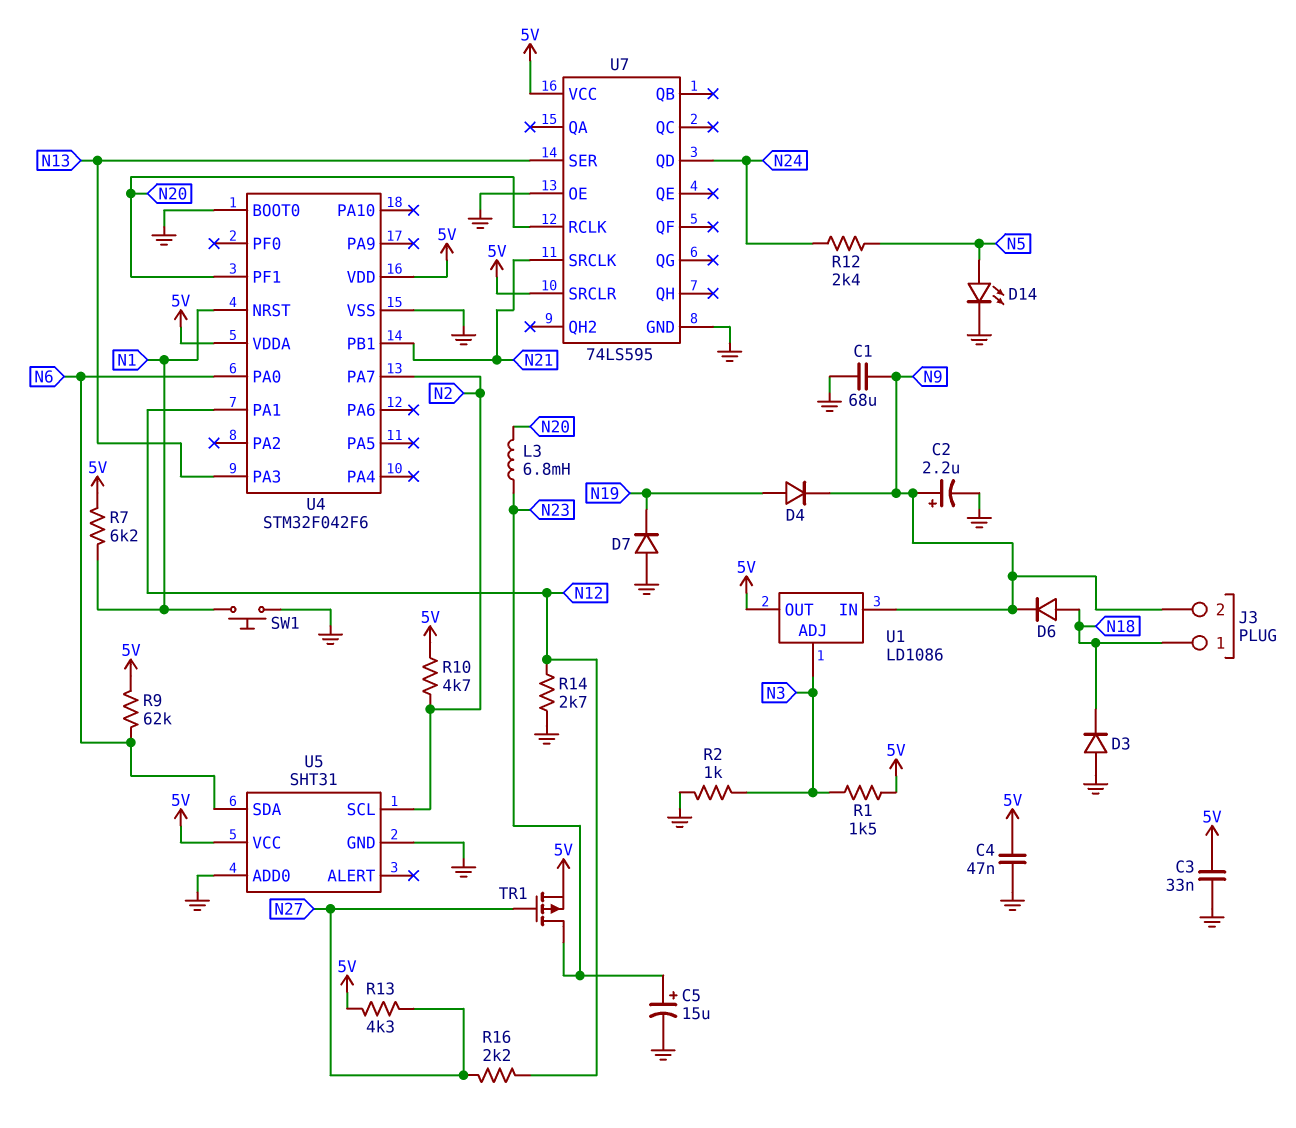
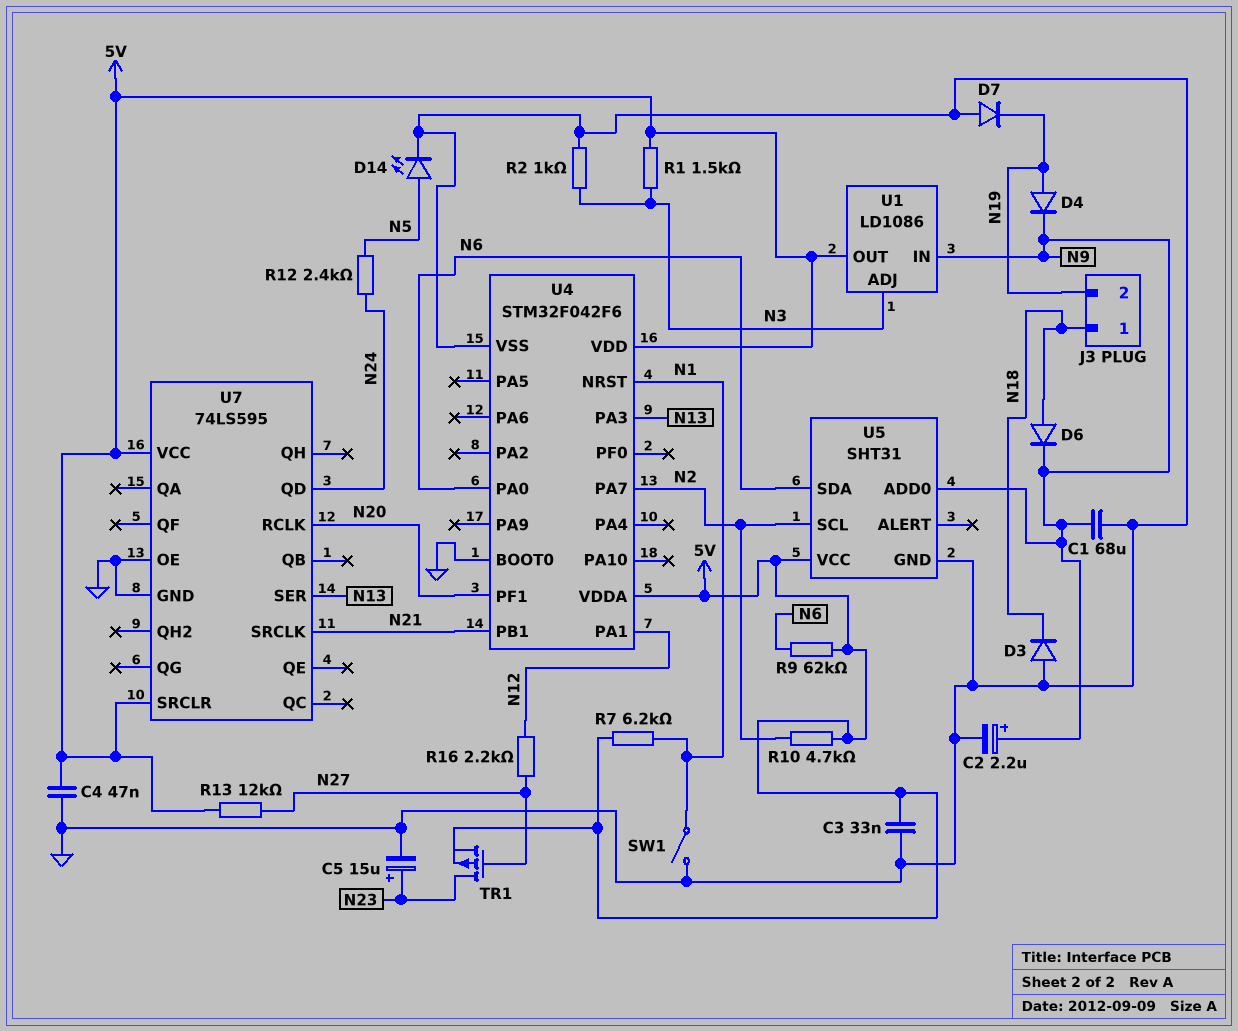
J3 pin 2: N9 -> N19
L3: 6.8mH (N20, N23) -> none
R13: 4.3k (5V, N27) -> 12k (5V, N27)
R14: 2.7k (GND, N12) -> none
SW1: button (GND, N1) -> switch (GND, N1)
U5 pin ADD0: GND -> N9

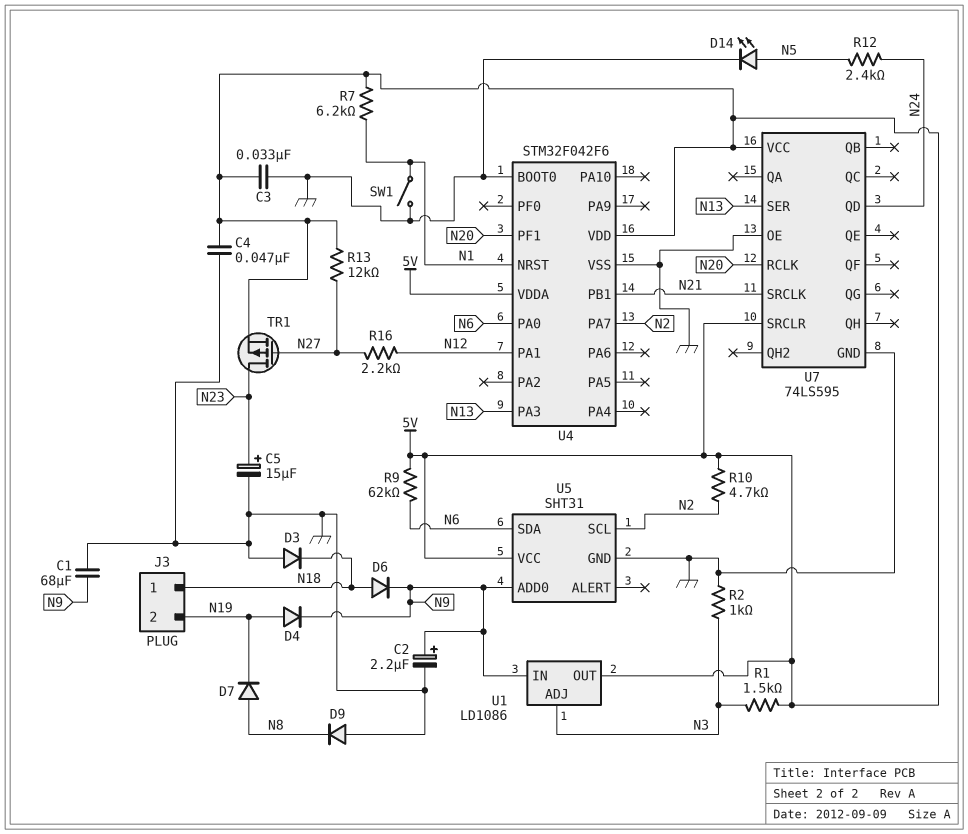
D7: diode (A GND, K N19) -> diode (A N8, K N19)
D9: none -> diode (A GND, K N8)

